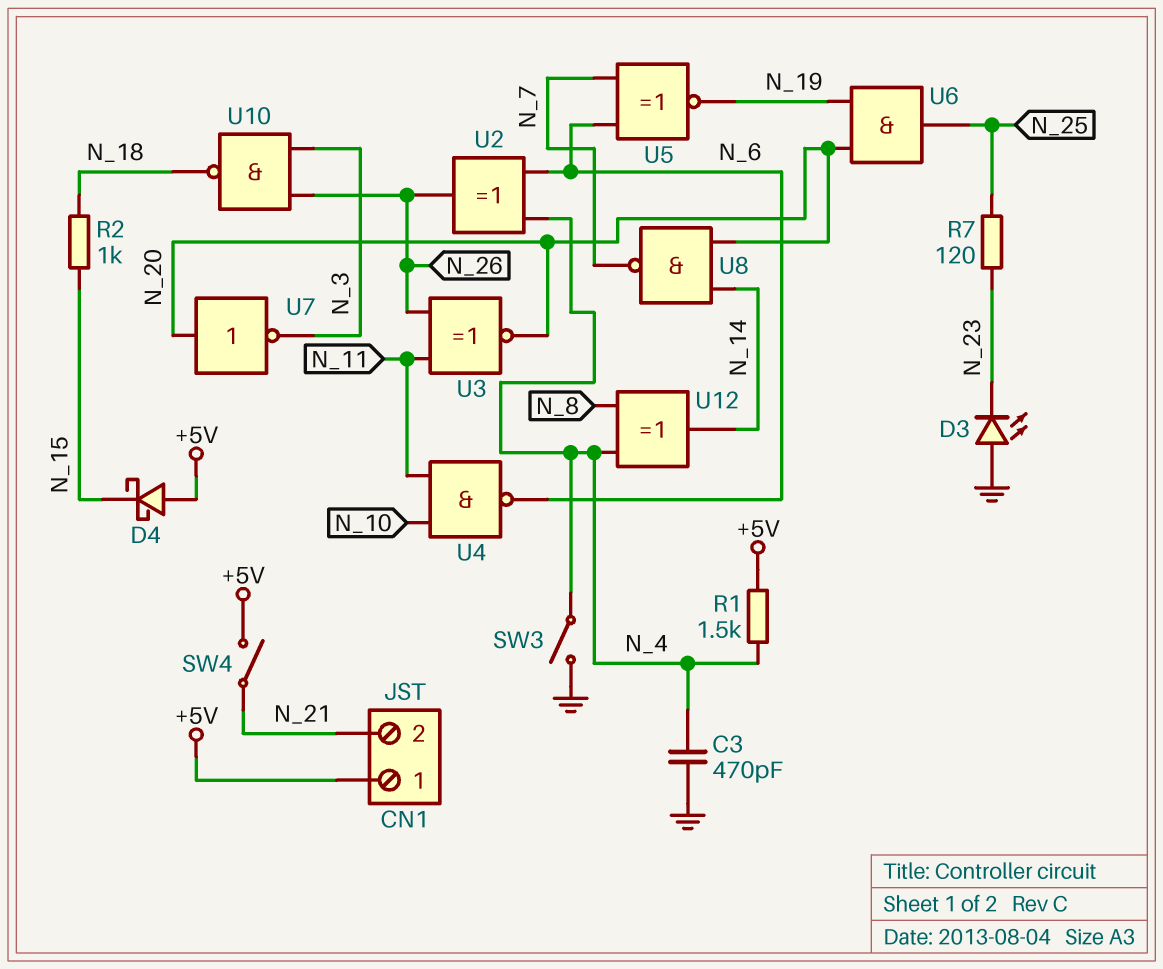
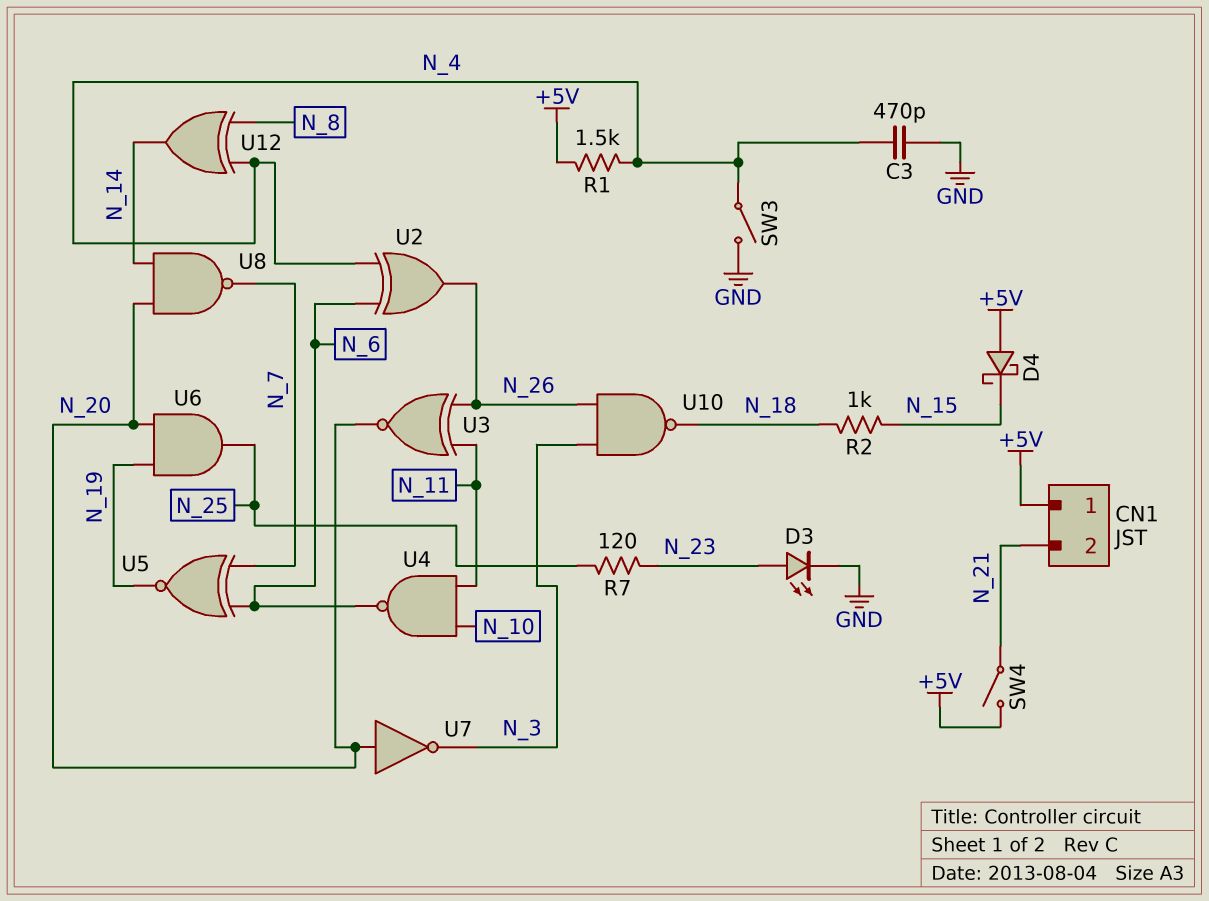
D3: LED (A GND, K N_23) -> LED (A N_23, K GND)

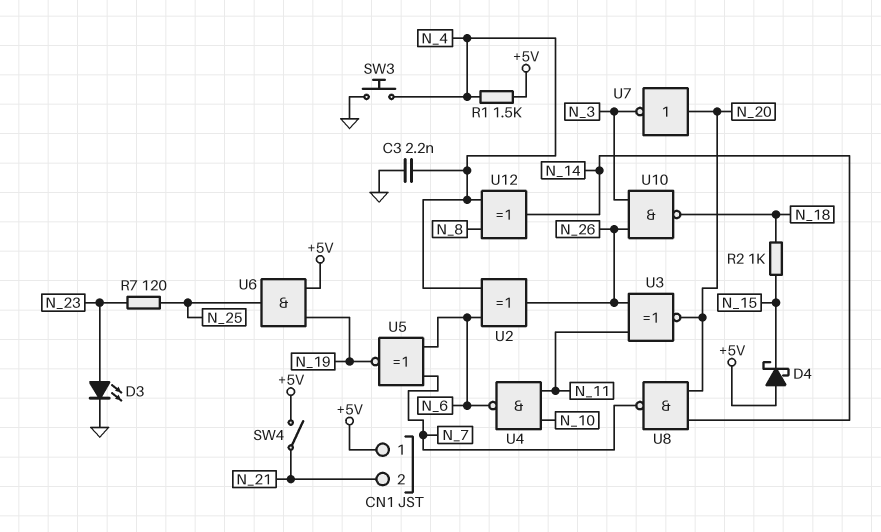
C3: 470pF (GND, N_4) -> 2.2nF (GND, N_4)
SW3: switch (GND, N_4) -> button (GND, N_4)
U6: AND (in N_19, in N_20, out N_25) -> AND (in +5V, in N_19, out N_25)

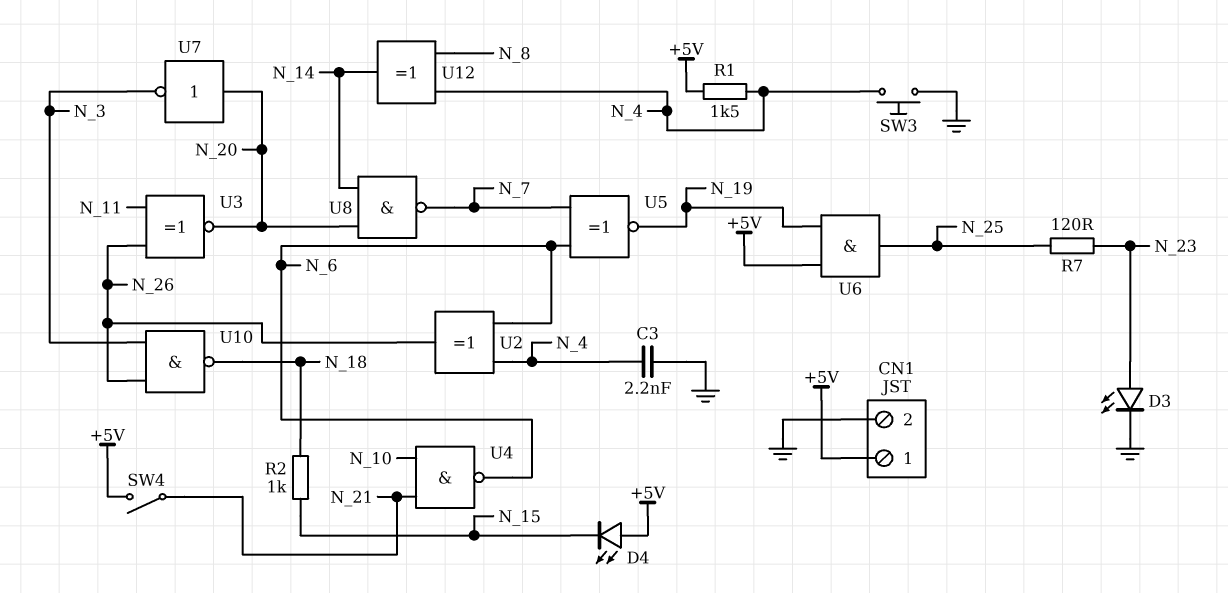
CN1 pin 2: N_21 -> GND
D4: schottky (A +5V, K N_15) -> LED (A +5V, K N_15)
U4: NAND (in N_10, in N_11, out N_6) -> NAND (in N_10, in N_21, out N_6)

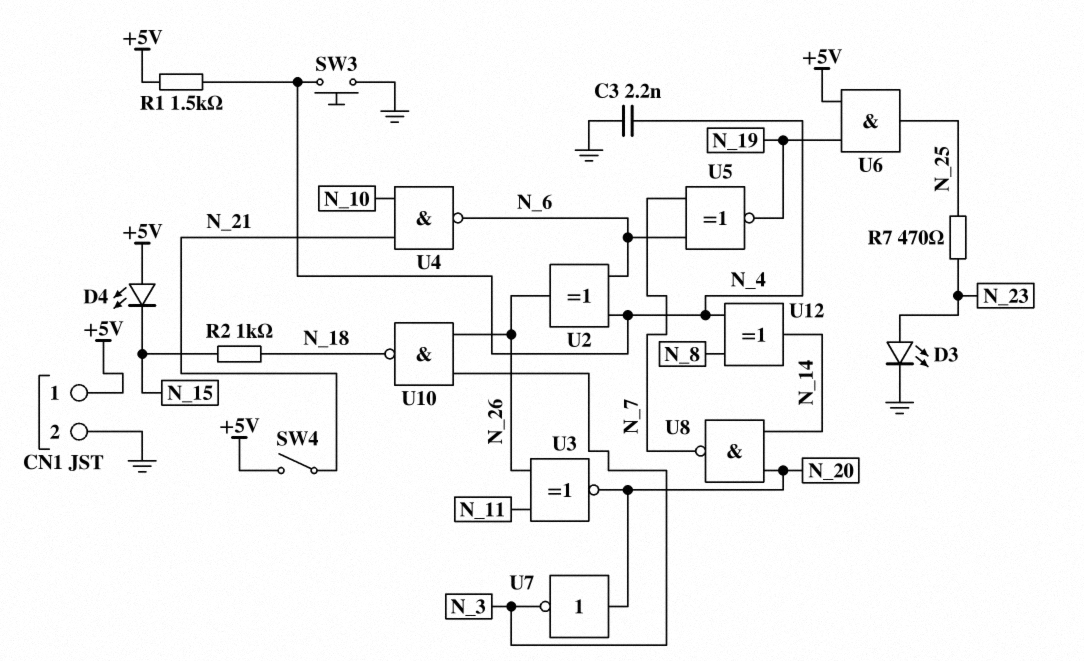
R7: 120 (N_23, N_25) -> 470 (N_23, N_25)

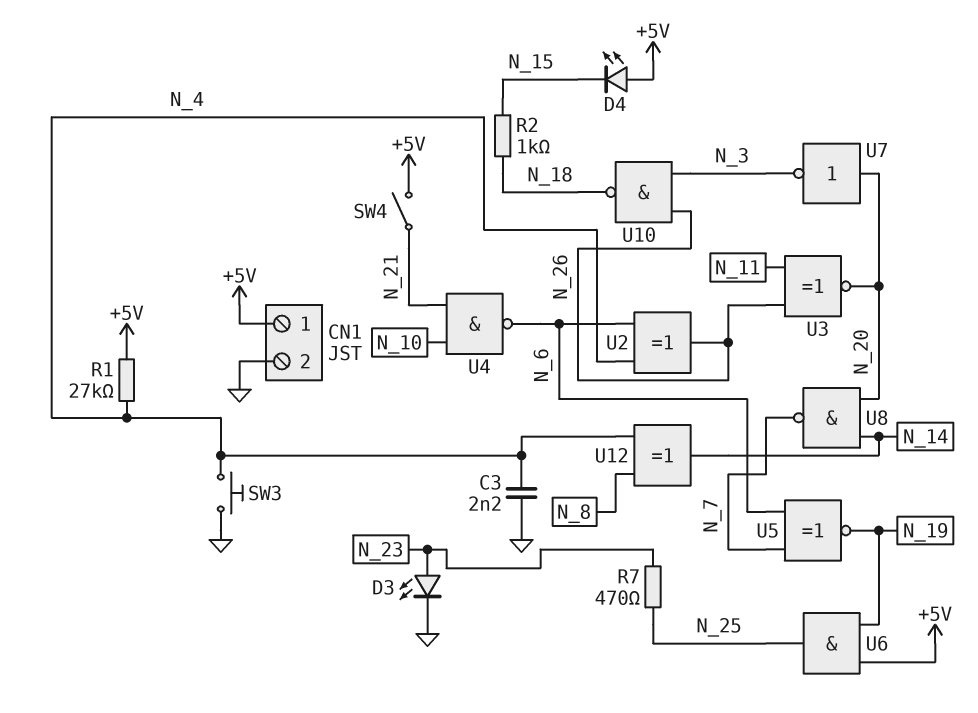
R1: 1.5k (+5V, N_4) -> 27k (+5V, N_4)

